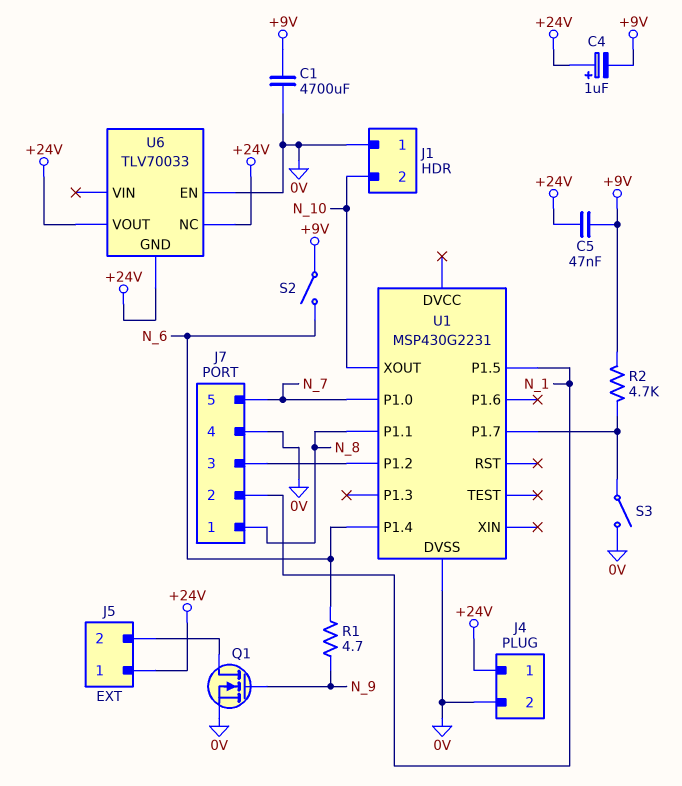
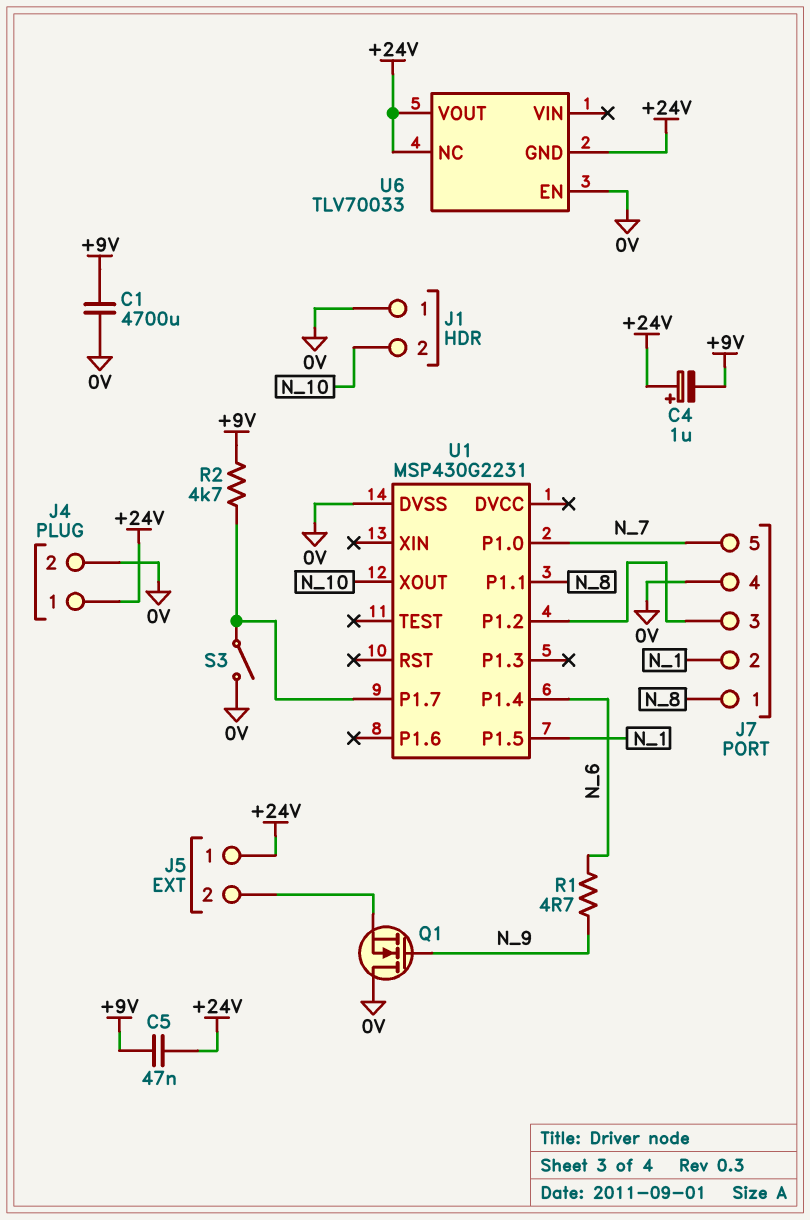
Q1: NMOS (G N_9, D J5/2, S 0V) -> NMOS (G N_9, D 0V, S J5/2)
S2: switch (+9V, N_6) -> none

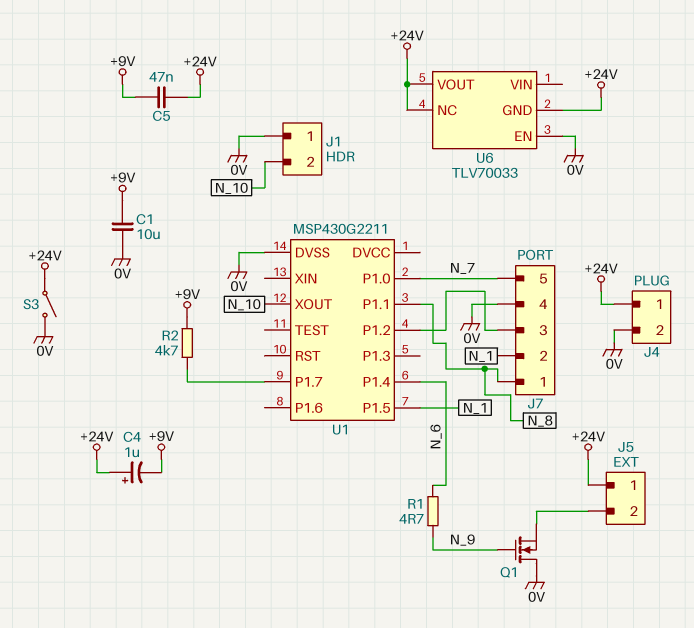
C1: 4700uF (+9V, 0V) -> 10uF (+9V, 0V)
S3: switch (0V, U1/P1.7) -> switch (+24V, 0V)
U1: MSP430G2231 -> MSP430G2211

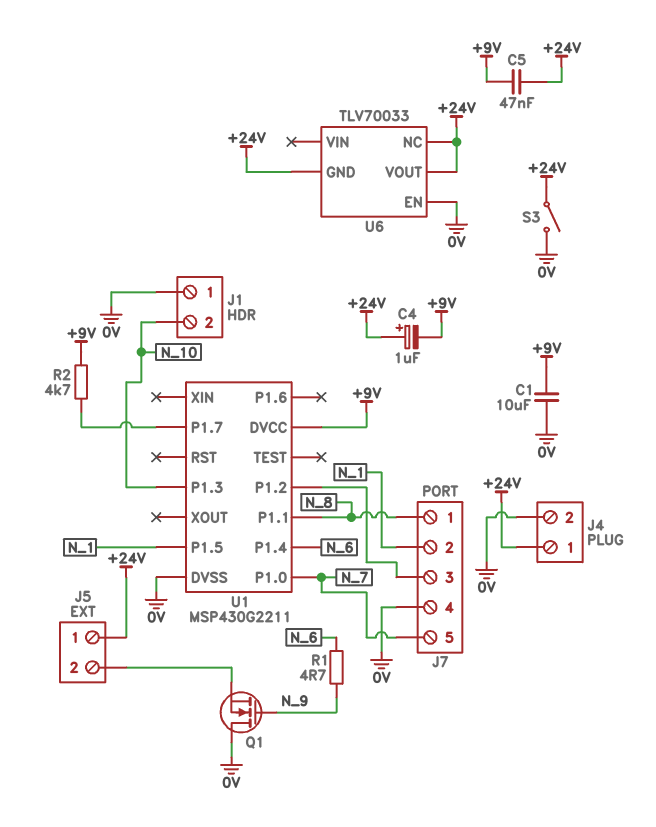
U1 pin DVCC: none -> +9V
U1 pin P1.3: none -> N_10
U1 pin XOUT: N_10 -> none

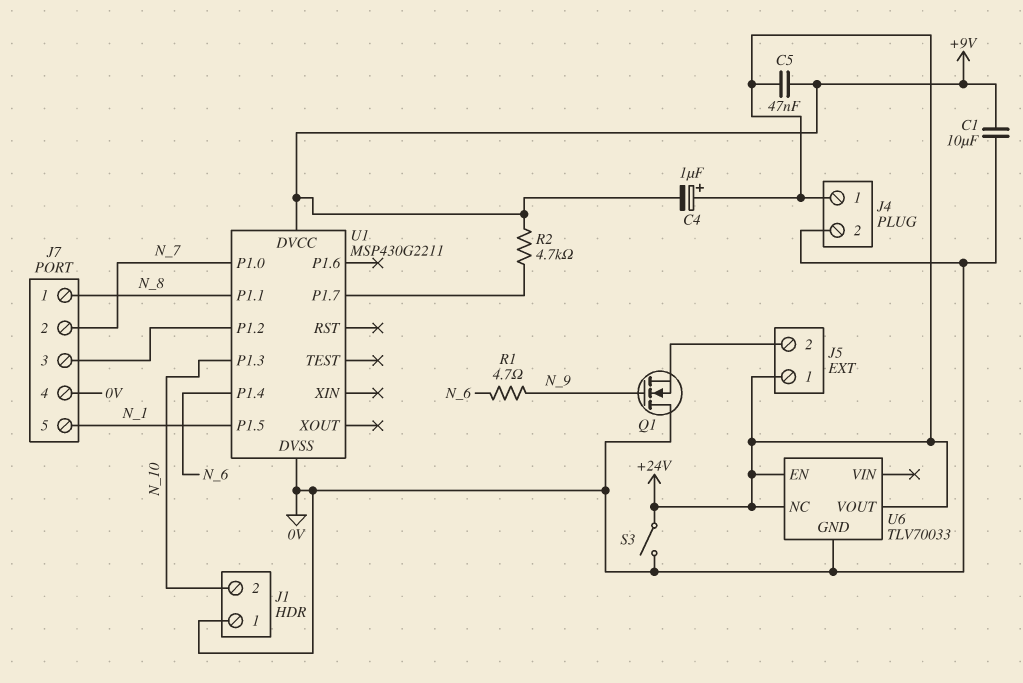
J7 pin 2: N_1 -> N_7
J7 pin 5: N_7 -> N_1
U6 pin EN: 0V -> +24V
U6 pin GND: +24V -> 0V

